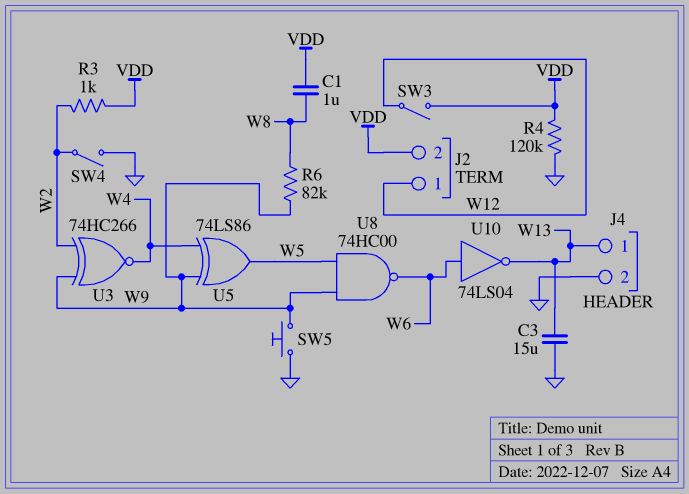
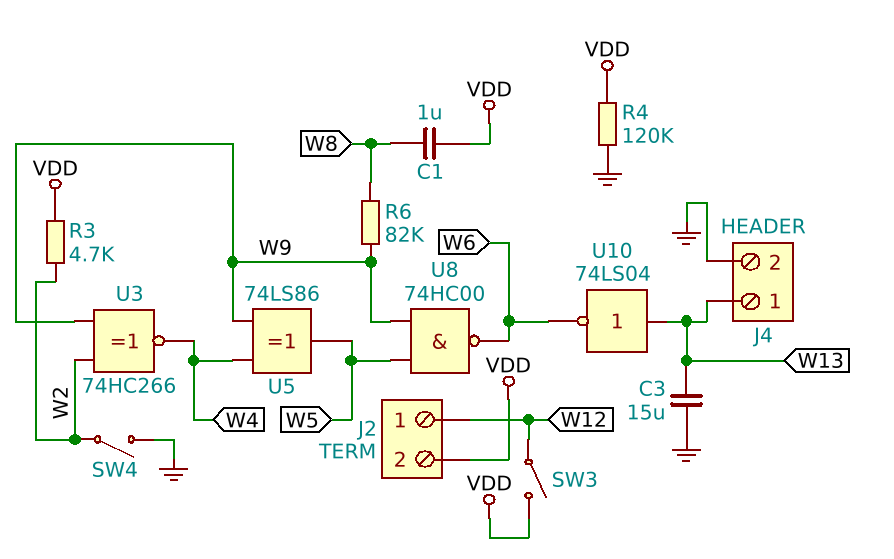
R3: 1k (VDD, W2) -> 4.7k (VDD, W2)
SW5: button (GND, W9) -> none
U10: NOT 74LS04 (in W6, out W13) -> NOT 74LS04 (in W13, out W6)

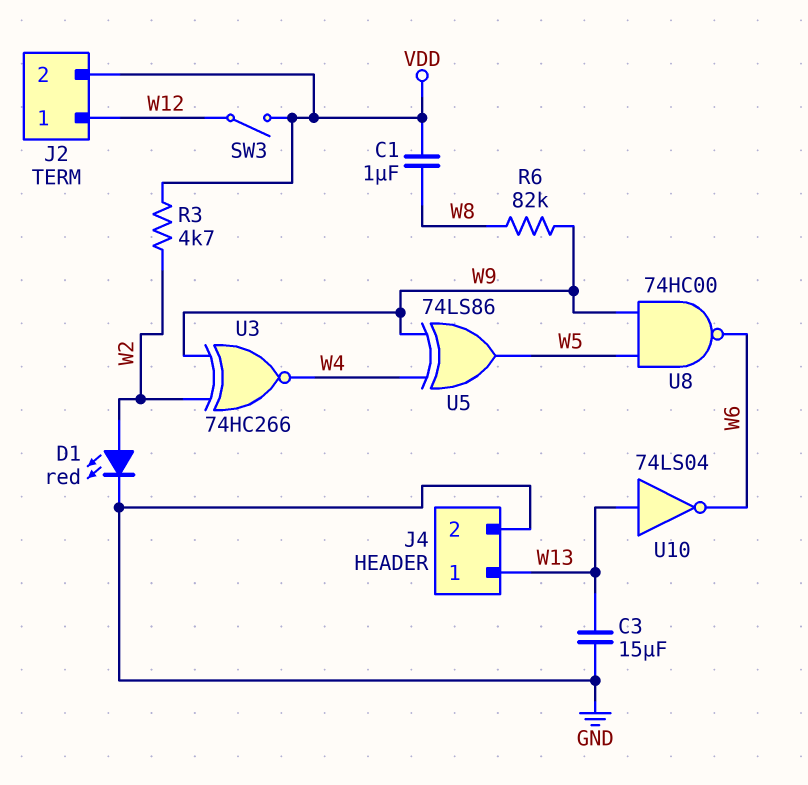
D1: none -> LED red (A W2, K GND)
R4: 120k (GND, VDD) -> none
SW4: switch (GND, W2) -> none

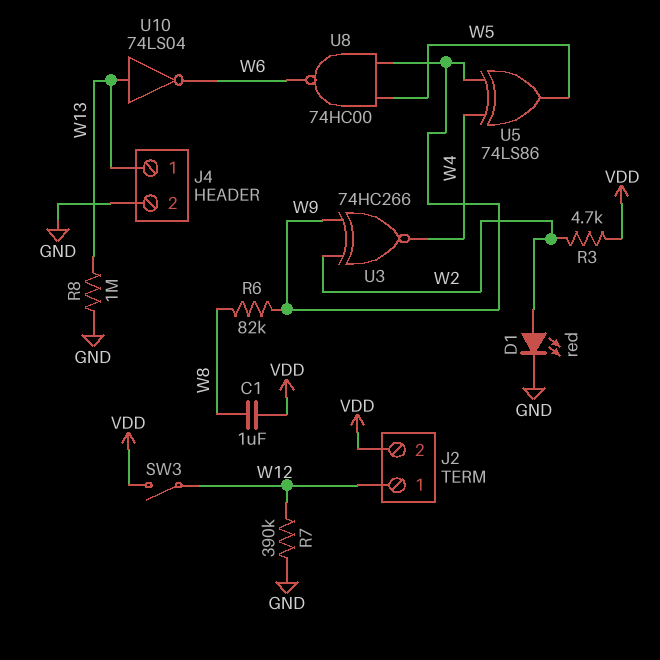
C3: 15uF (GND, W13) -> none
R7: none -> 390k (GND, W12)
R8: none -> 1M (GND, W13)

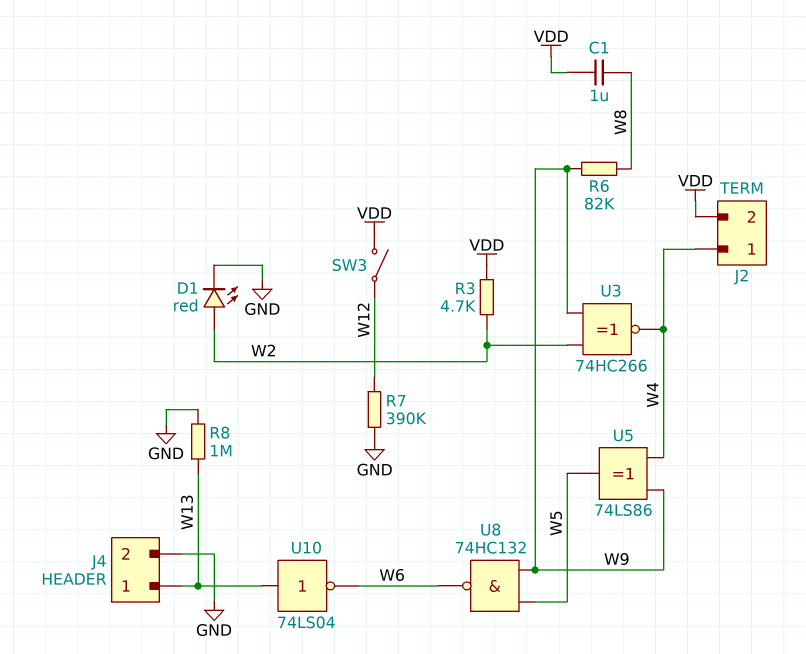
J2 pin 1: W12 -> W4
U8: NAND 74HC00 (in W5, in W9, out W6) -> NAND 74HC132 (in W5, in W9, out W6)

